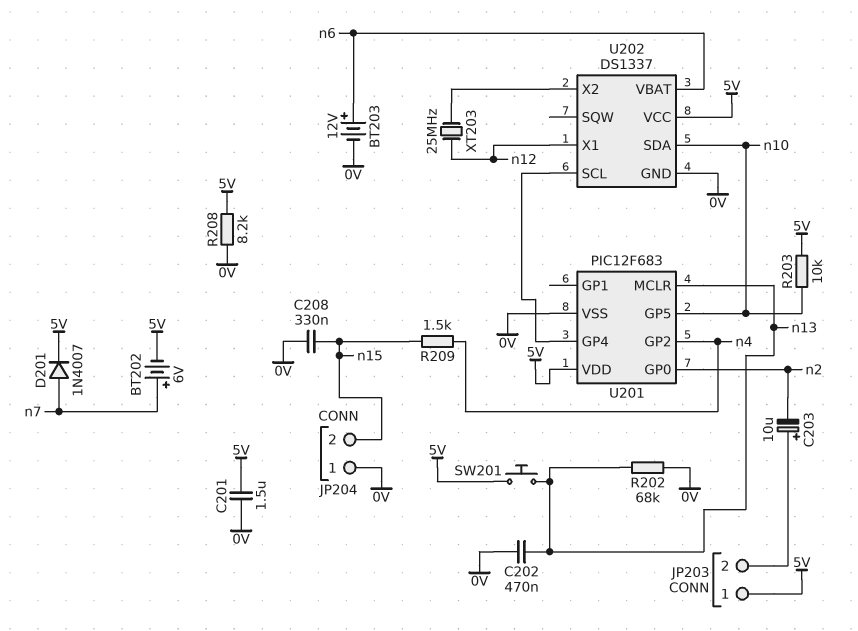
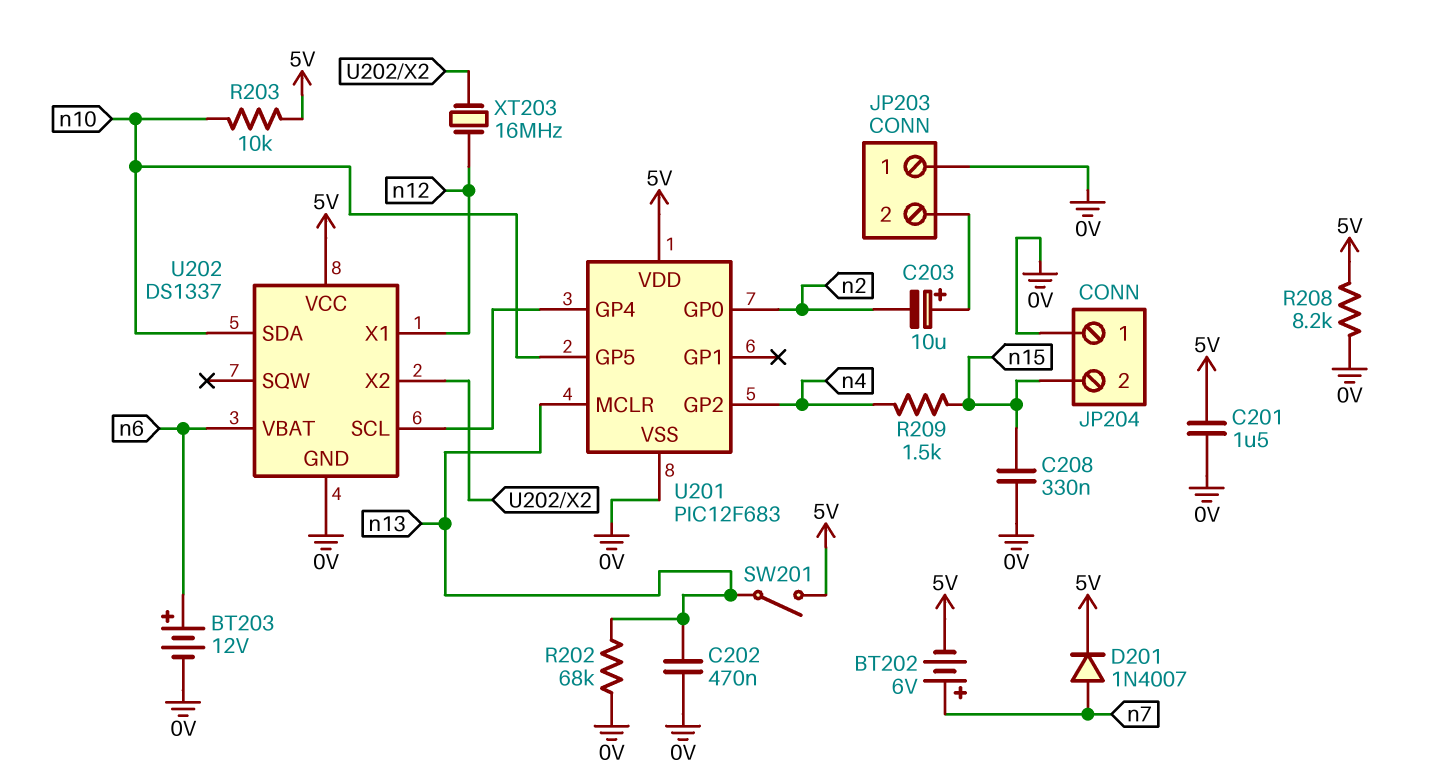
JP203 pin 1: 5V -> 0V
SW201: button (5V, n13) -> switch (5V, n13)
XT203: 25MHz (U202/X2, n12) -> 16MHz (U202/X2, n12)

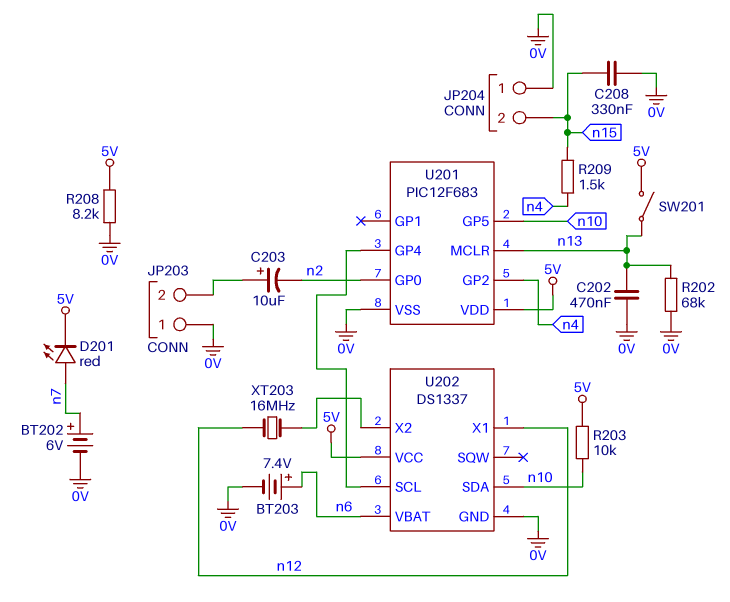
BT202: 6V (plus n7, minus 5V) -> 6V (plus n7, minus 0V)
BT203: 12V (plus n6, minus 0V) -> 7.4V (plus n6, minus 0V)
C201: 1.5uF (0V, 5V) -> none
D201: diode 1N4007 (A n7, K 5V) -> LED red (A n7, K 5V)

